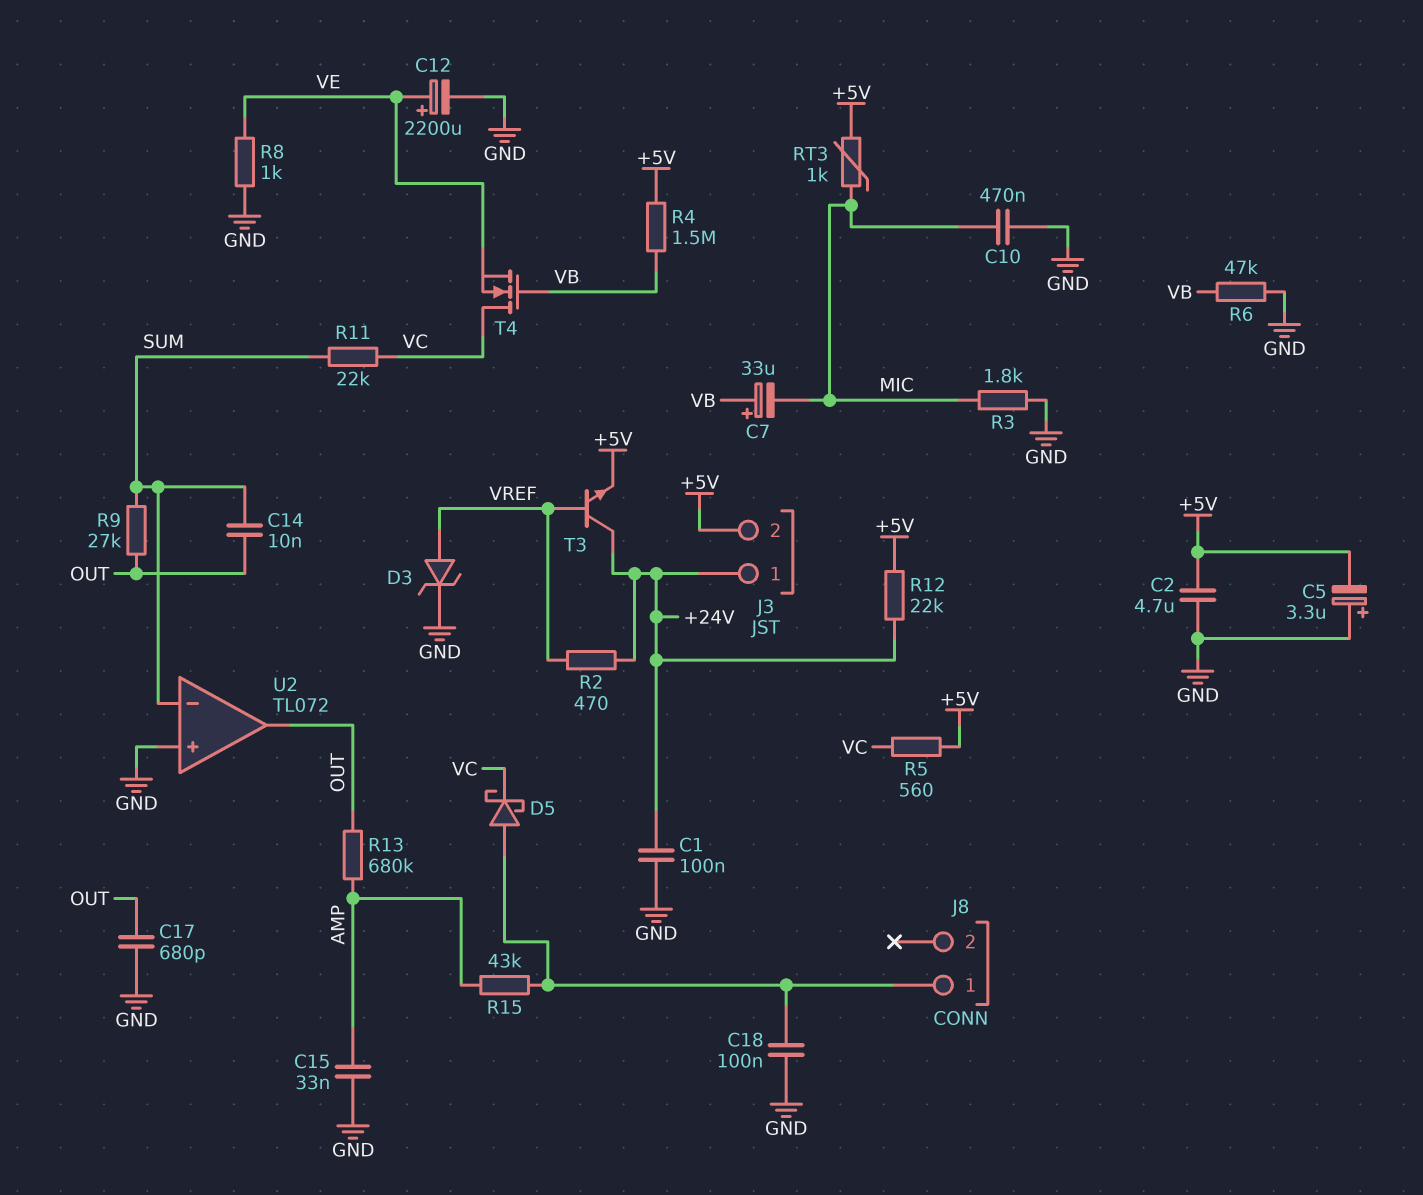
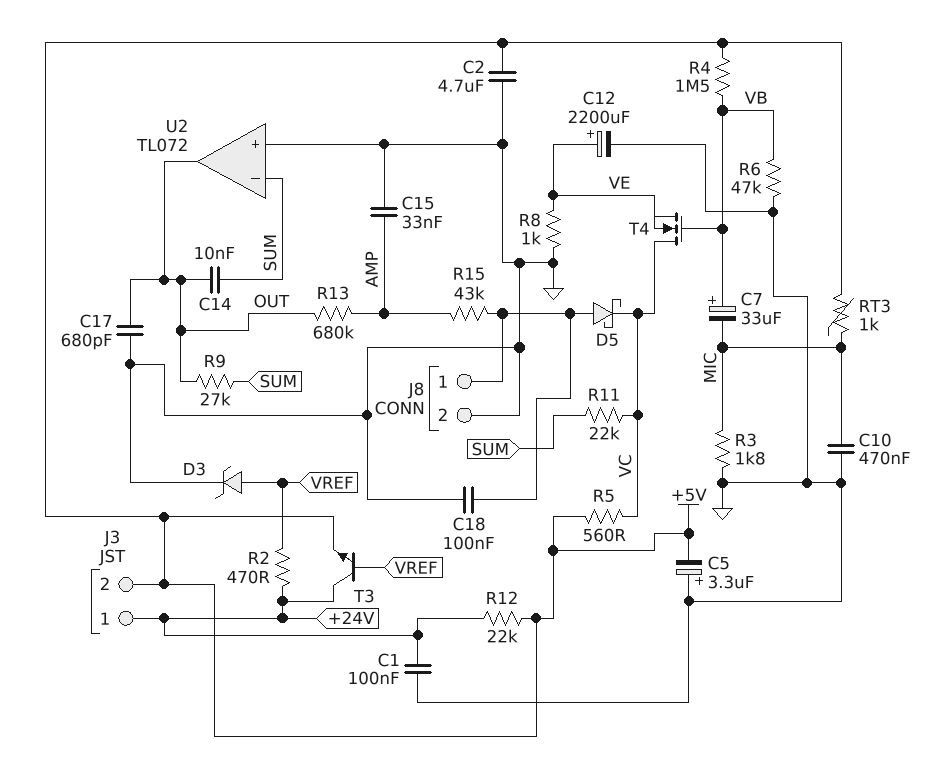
J8 pin 2: none -> GND

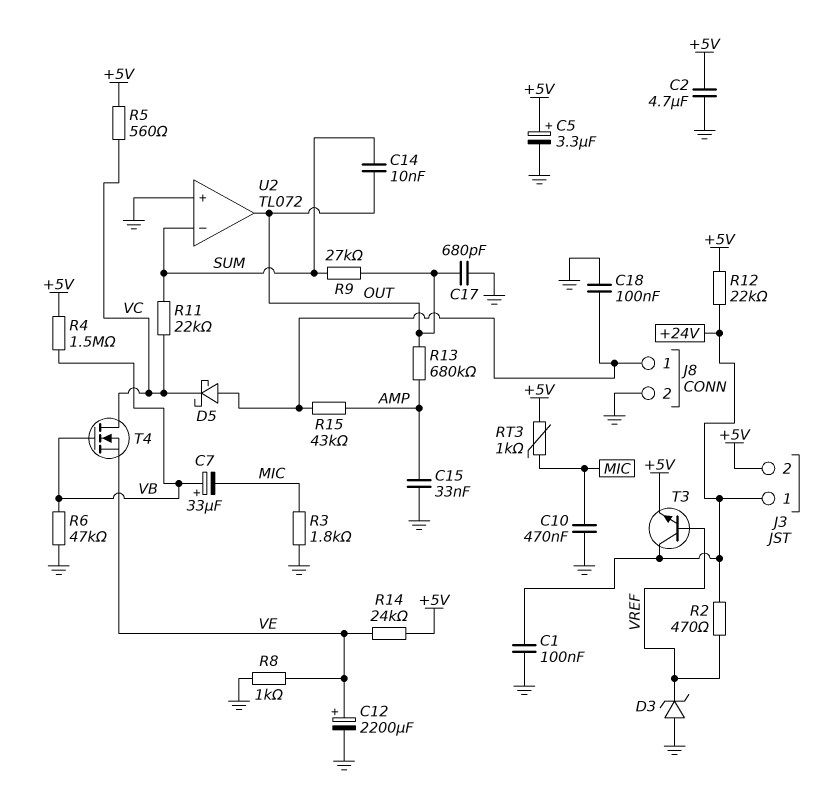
C5: 3.3uF (plus GND, minus +5V) -> 3.3uF (plus +5V, minus GND)
D3: zener (A VREF, K GND) -> zener (A GND, K VREF)
R14: none -> 24k (+5V, VE)

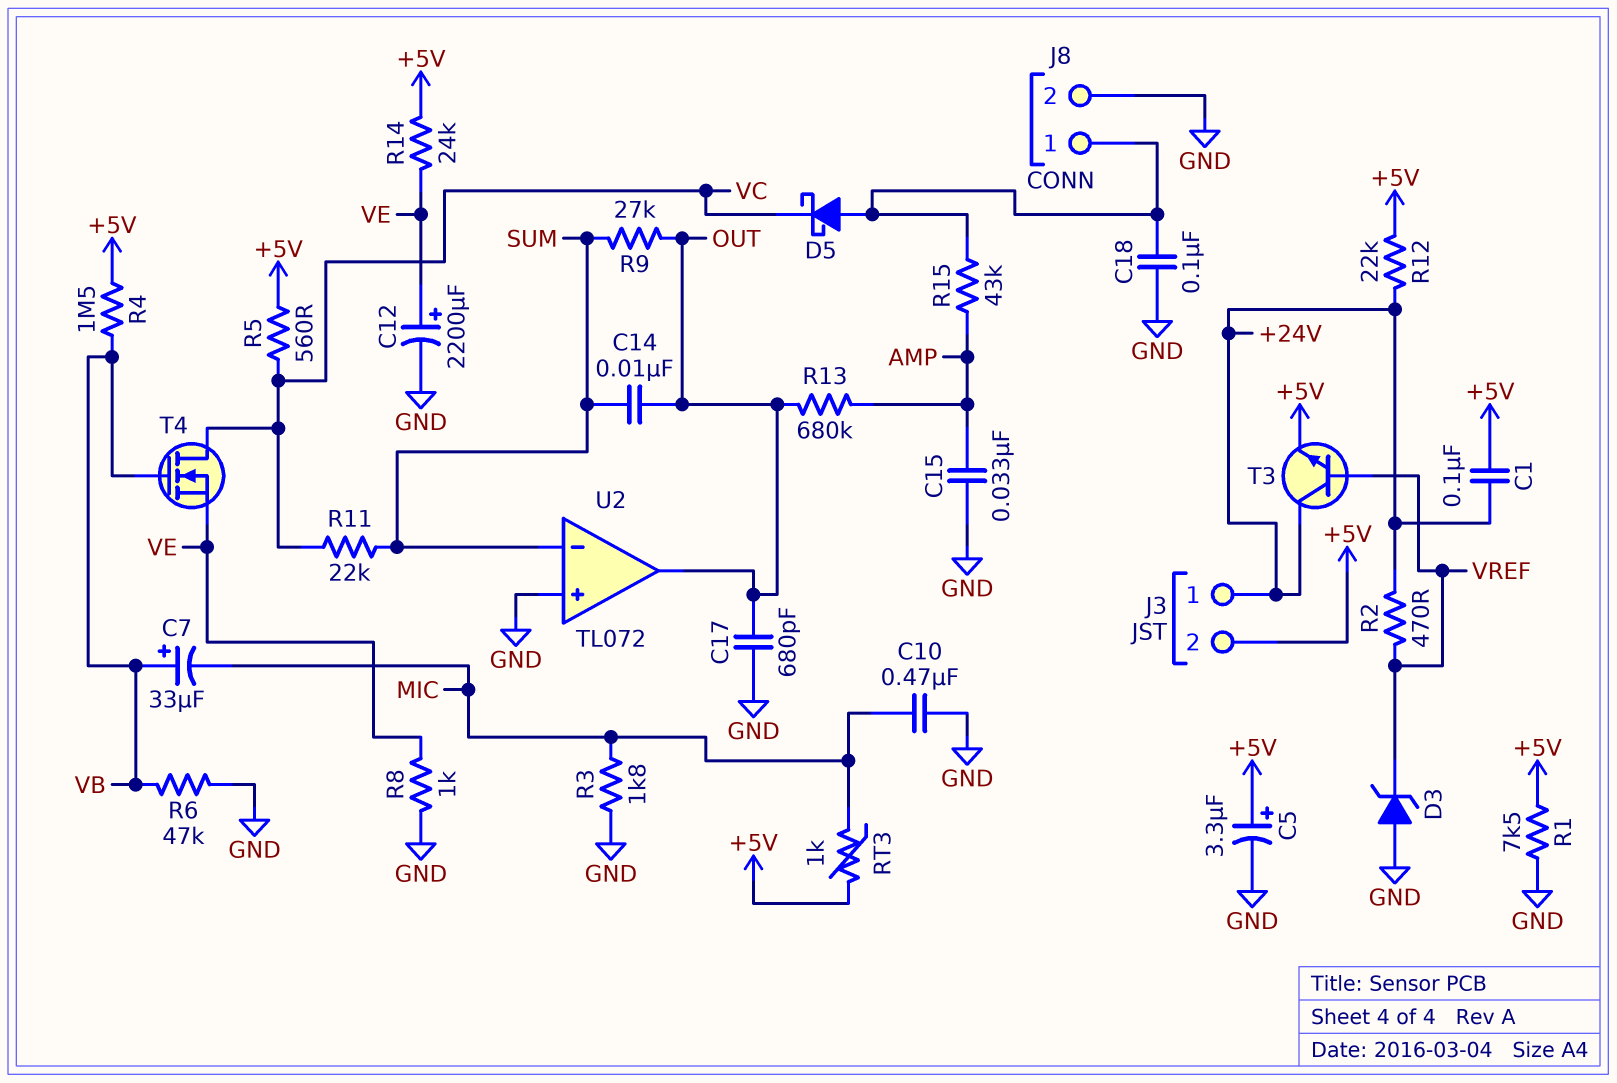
C1: 100nF (+24V, GND) -> 100nF (+5V, +24V)
C2: 4.7uF (+5V, GND) -> none
R1: none -> 7.5k (+5V, GND)

